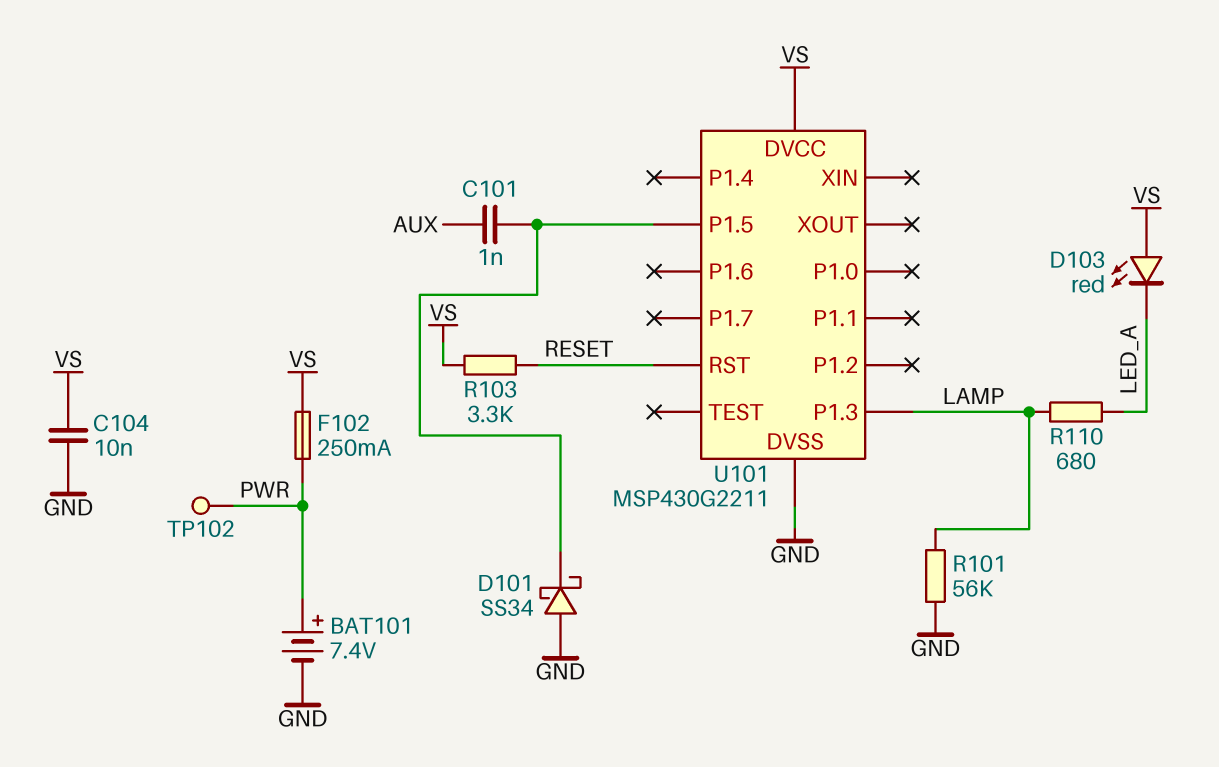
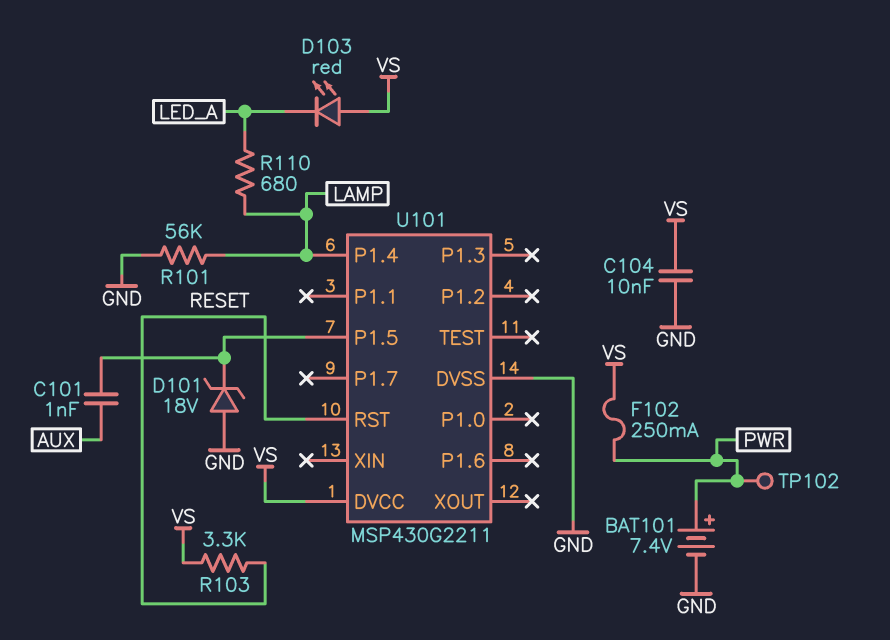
D101: schottky SS34 (A GND, K U101/P1.5) -> zener 18V (A GND, K U101/P1.5)
U101 pin P1.3: LAMP -> none
U101 pin P1.4: none -> LAMP

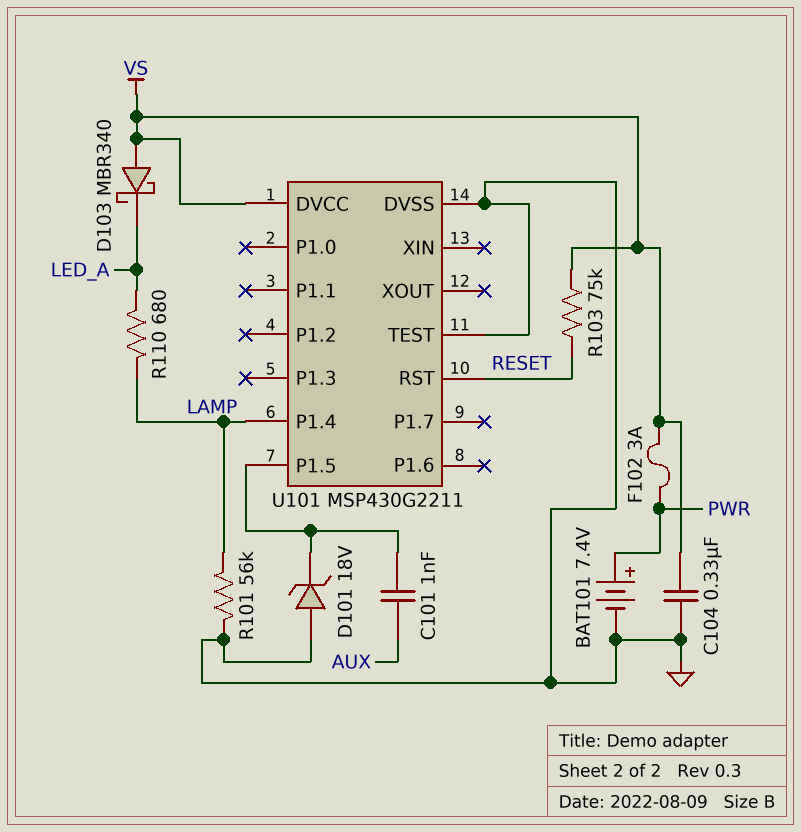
C104: 10nF (GND, VS) -> 330nF (GND, VS)
D103: LED red (A VS, K LED_A) -> schottky MBR340 (A VS, K LED_A)
F102: 250mA (PWR, VS) -> 3A (PWR, VS)
R103: 3.3k (RESET, VS) -> 75k (RESET, VS)
TP102: test point (PWR) -> none
U101 pin TEST: none -> GND

